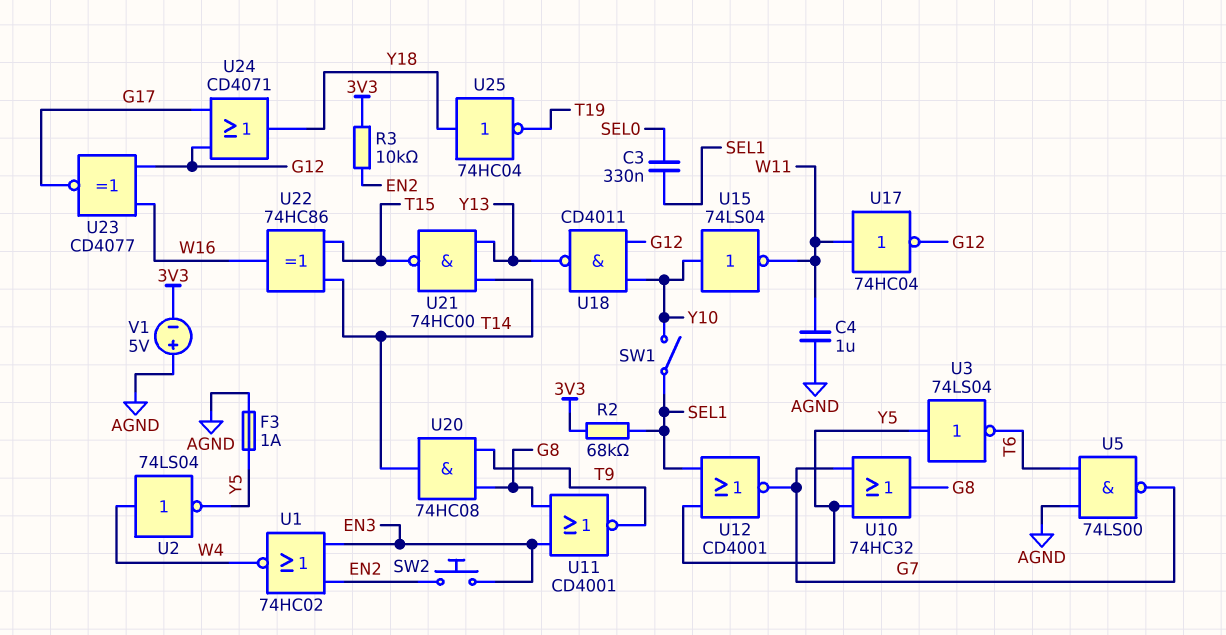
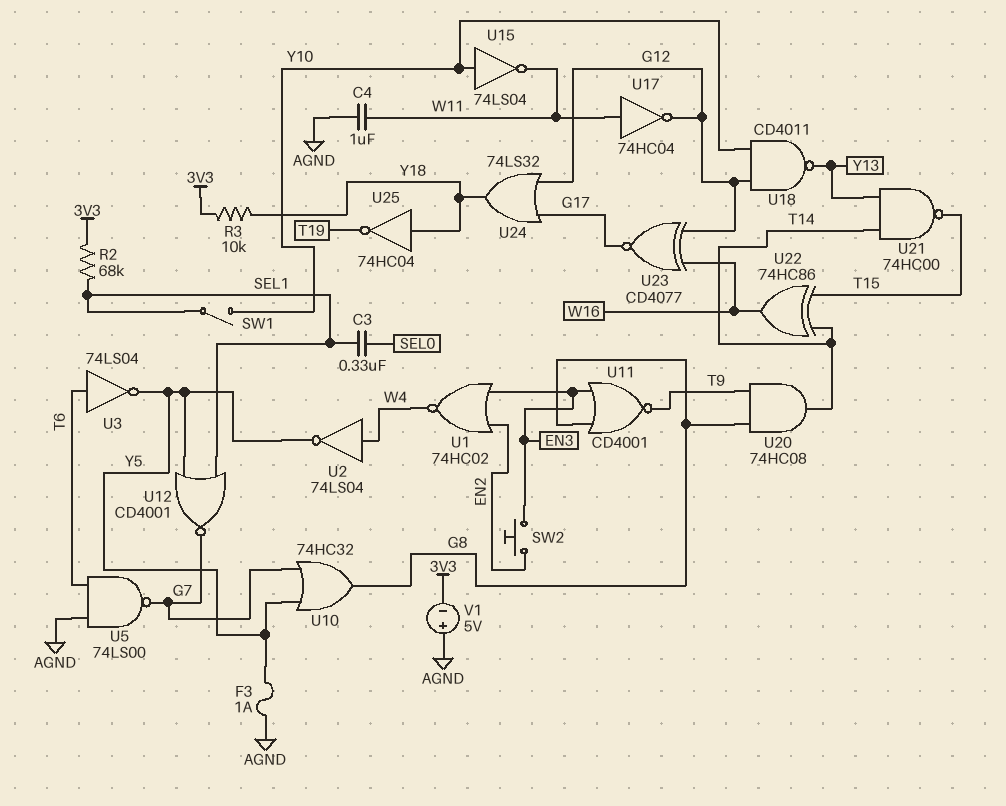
R3: 10k (3V3, EN2) -> 10k (3V3, Y18)
U3: NOT 74LS04 (in Y5, out T6) -> NOT 74LS04 (in T6, out Y5)
U24: OR CD4071 (in G12, in G17, out Y18) -> OR 74LS32 (in G12, in G17, out Y18)

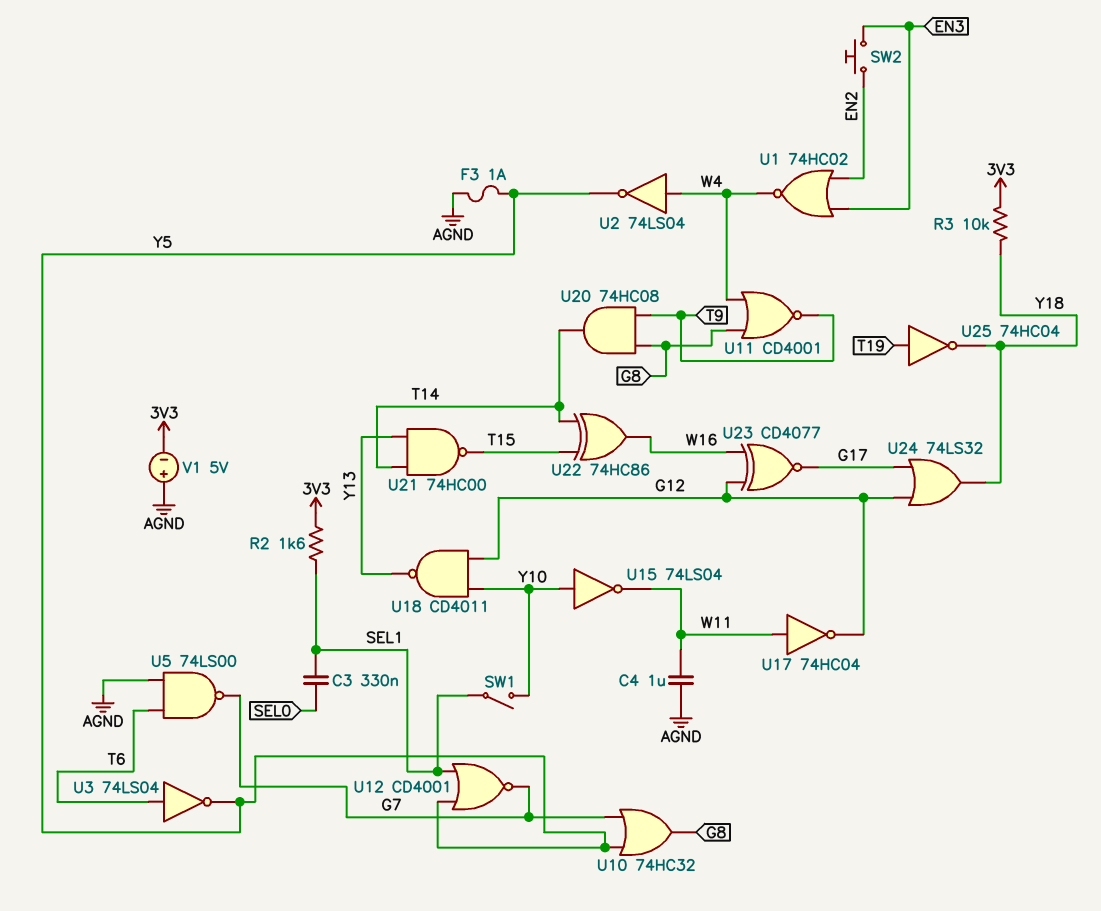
R2: 68k (3V3, SEL1) -> 1.6k (3V3, SEL1)
U11: NOR CD4001 (in EN3, in G8, out T9) -> NOR CD4001 (in G8, in W4, out T9)
U25: NOT 74HC04 (in Y18, out T19) -> NOT 74HC04 (in T19, out Y18)

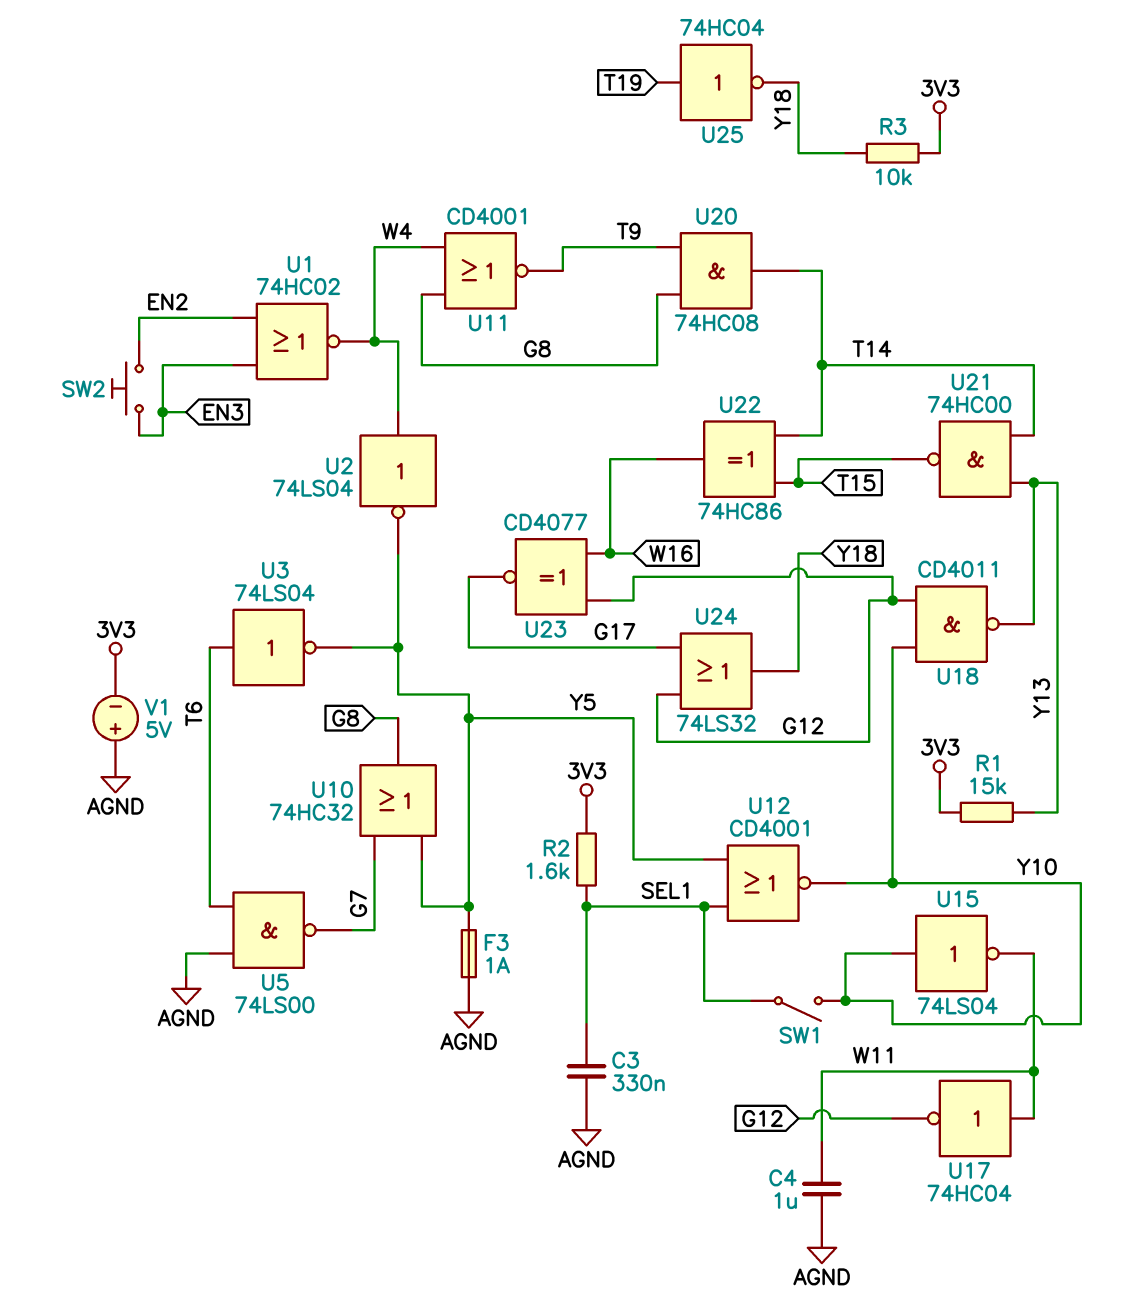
C3: 330nF (SEL0, SEL1) -> 330nF (AGND, SEL1)
R1: none -> 15k (3V3, Y13)
U12: NOR CD4001 (in SEL1, in Y5, out G7) -> NOR CD4001 (in SEL1, in Y5, out Y10)

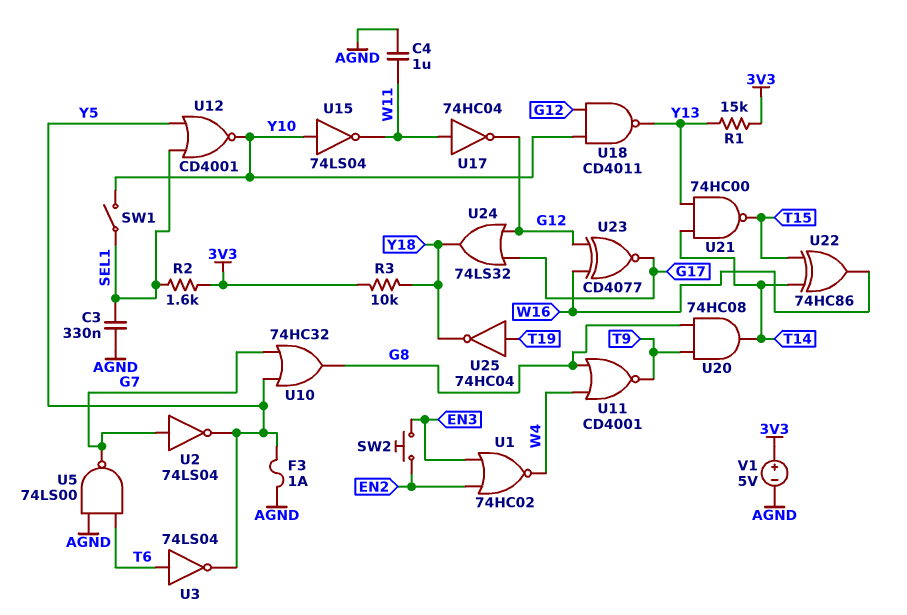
U2: NOT 74LS04 (in W4, out Y5) -> NOT 74LS04 (in G7, out Y5)
V1: 5V (plus AGND, minus 3V3) -> 5V (plus 3V3, minus AGND)

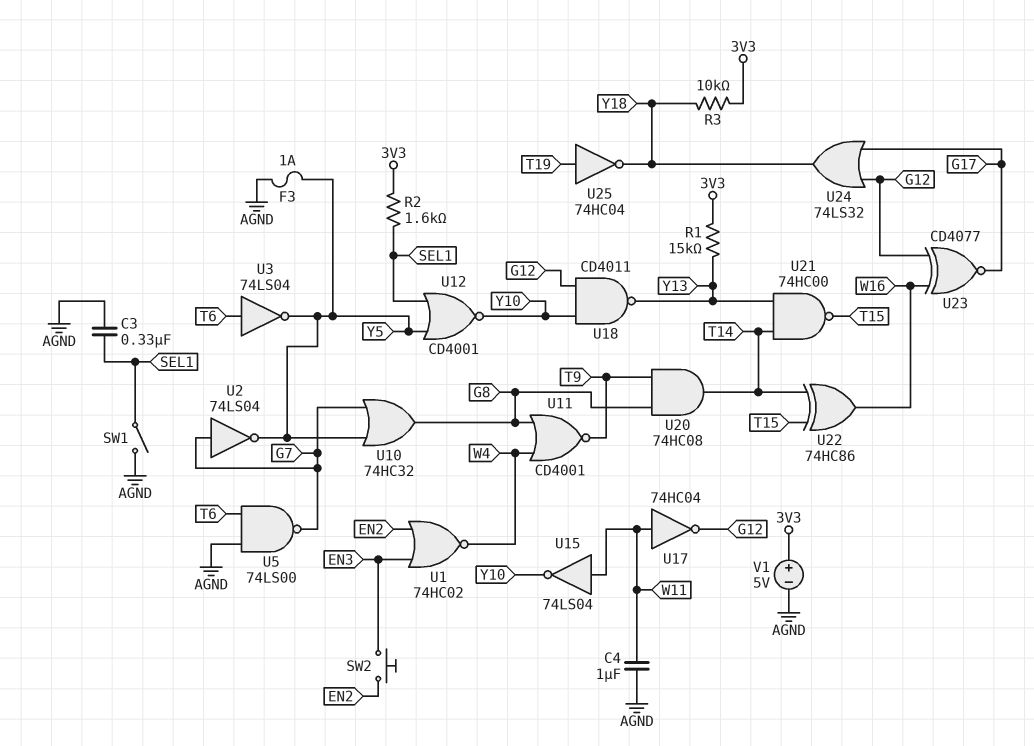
SW1: switch (SEL1, Y10) -> switch (AGND, SEL1)
U15: NOT 74LS04 (in Y10, out W11) -> NOT 74LS04 (in W11, out Y10)

